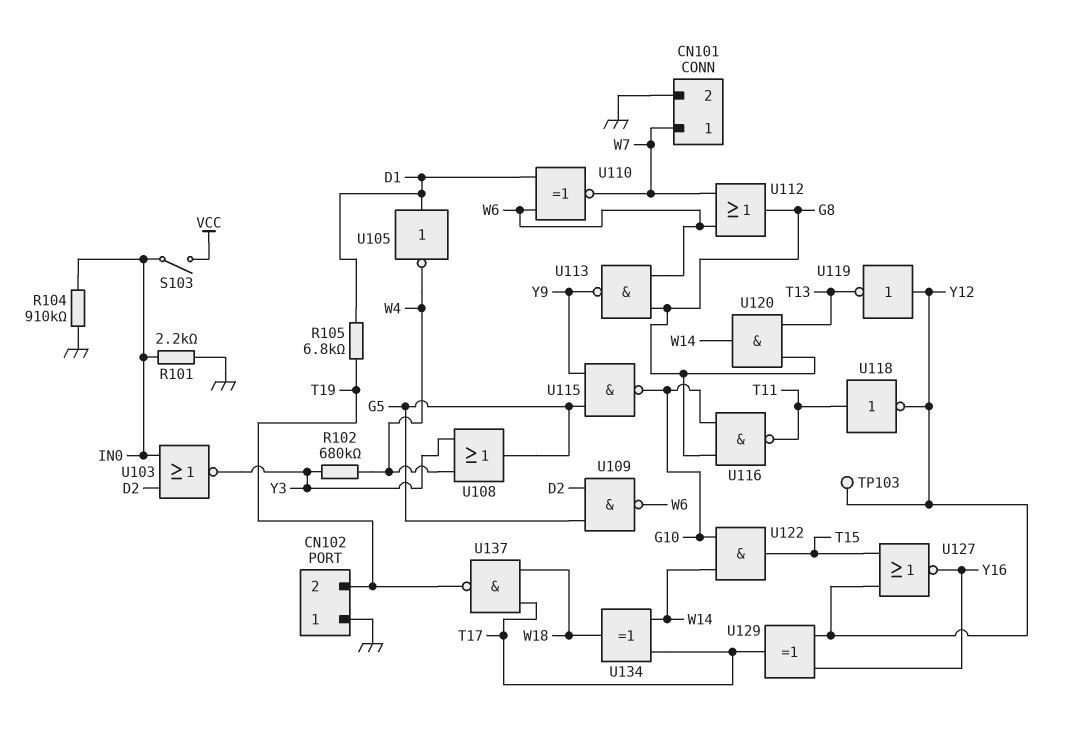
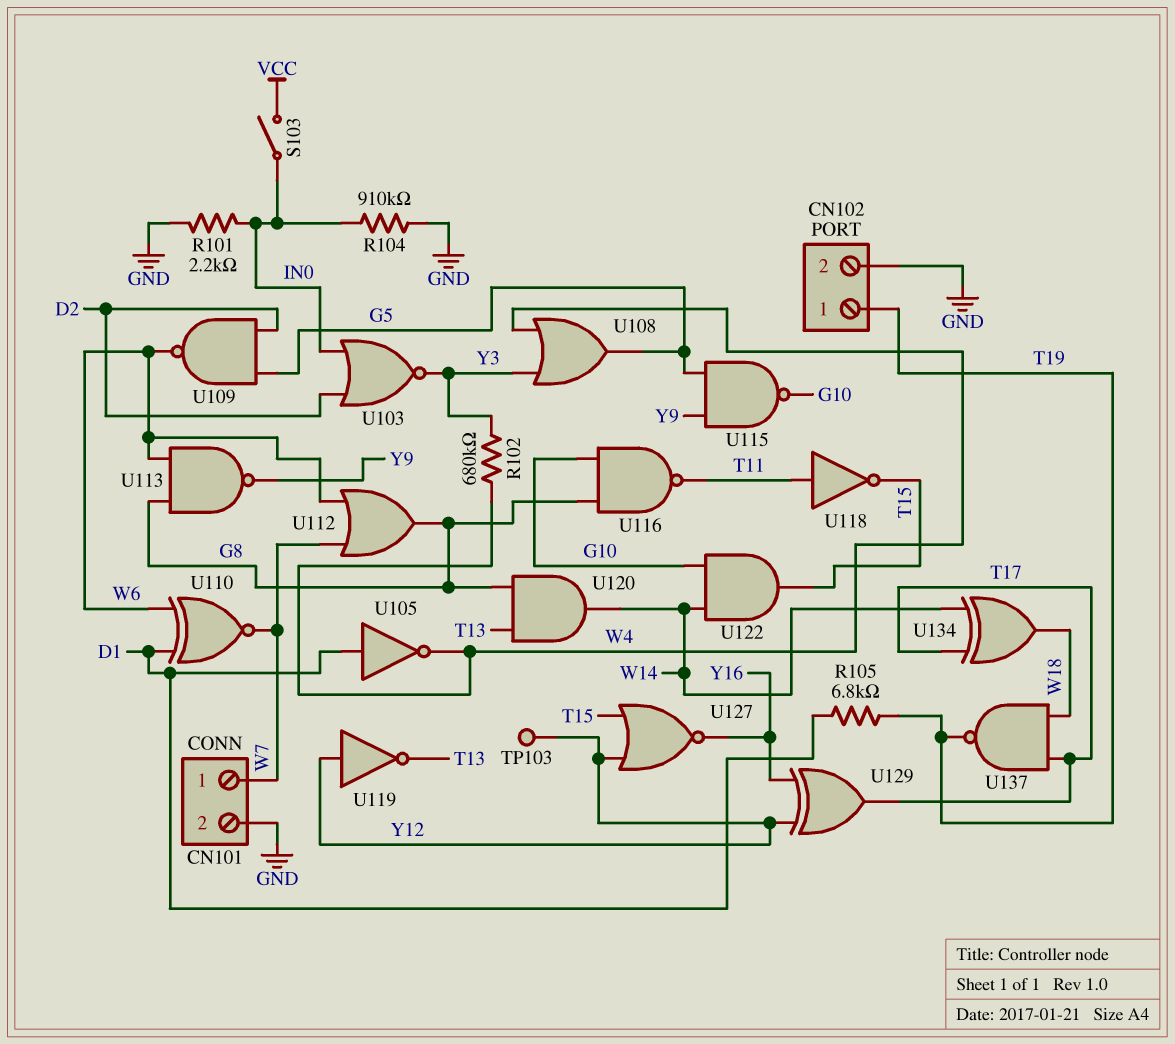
CN102 pin 1: GND -> T19
CN102 pin 2: T19 -> GND
U118: NOT (in T11, out Y12) -> NOT (in T11, out T15)

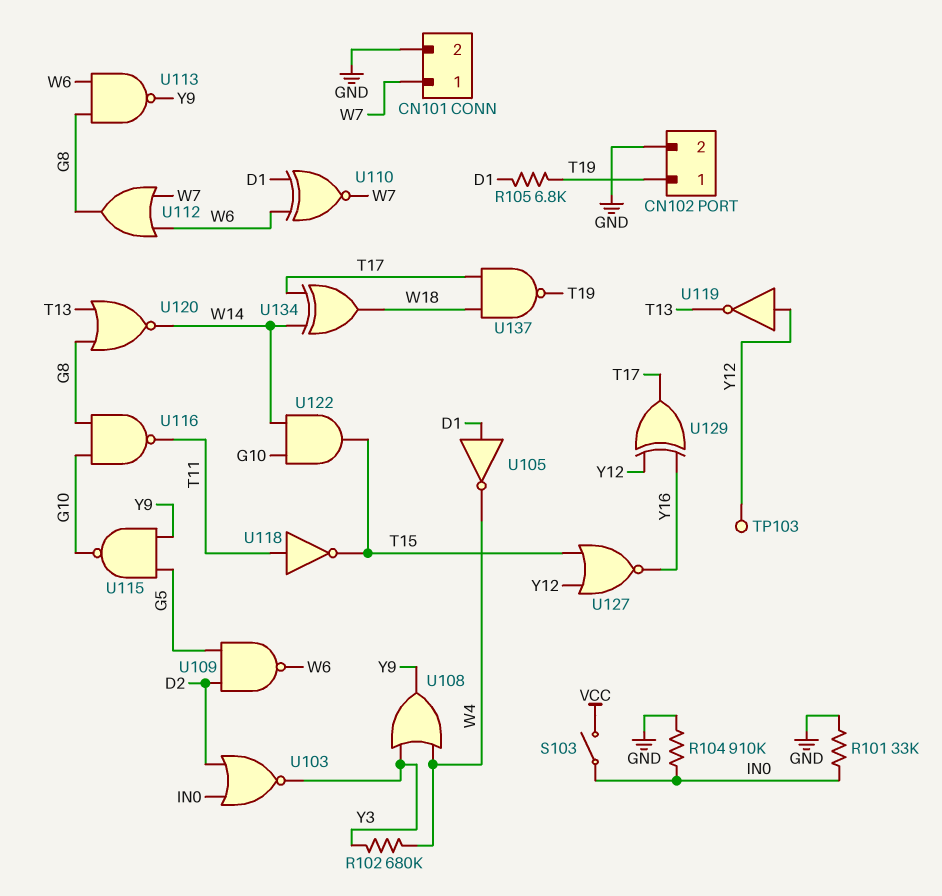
R101: 2.2k (GND, IN0) -> 33k (GND, IN0)
U108: OR (in W4, in Y3, out G5) -> OR (in W4, in Y3, out Y9)
U120: AND (in G8, in T13, out W14) -> NOR (in G8, in T13, out W14)

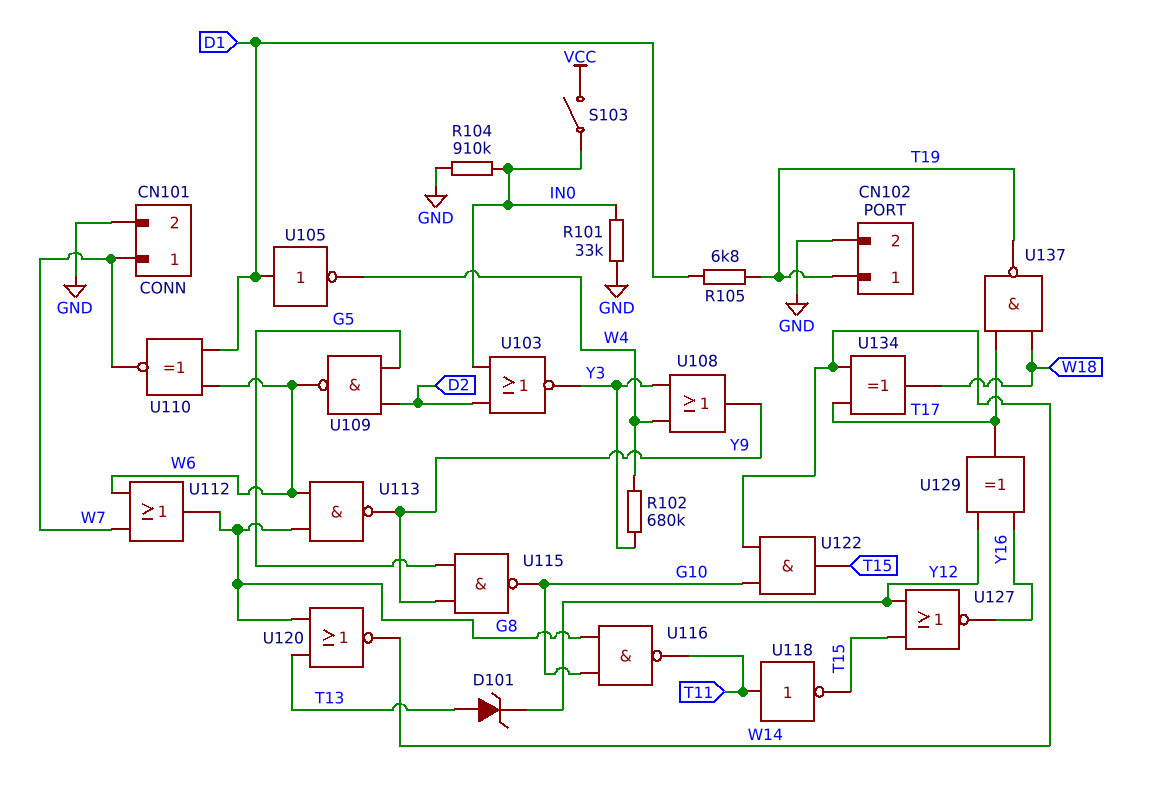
D101: none -> zener (A T13, K Y12)
TP103: test point (Y12) -> none
U119: NOT (in Y12, out T13) -> none

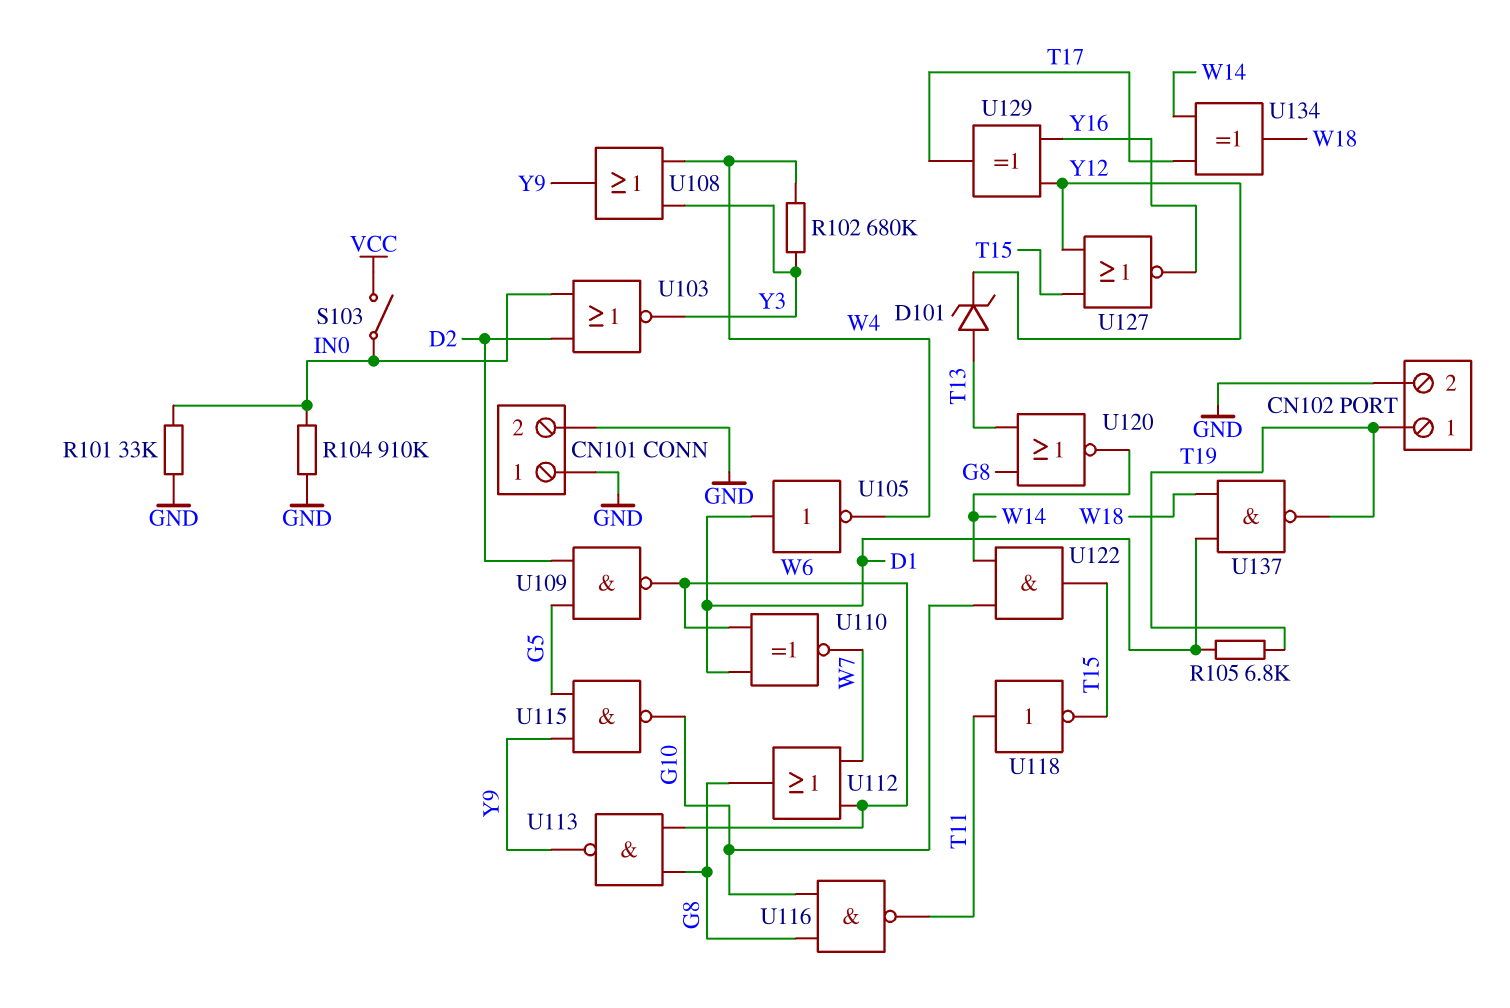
CN101 pin 1: W7 -> GND
U137: NAND (in T17, in W18, out T19) -> NAND (in D1, in W18, out T19)

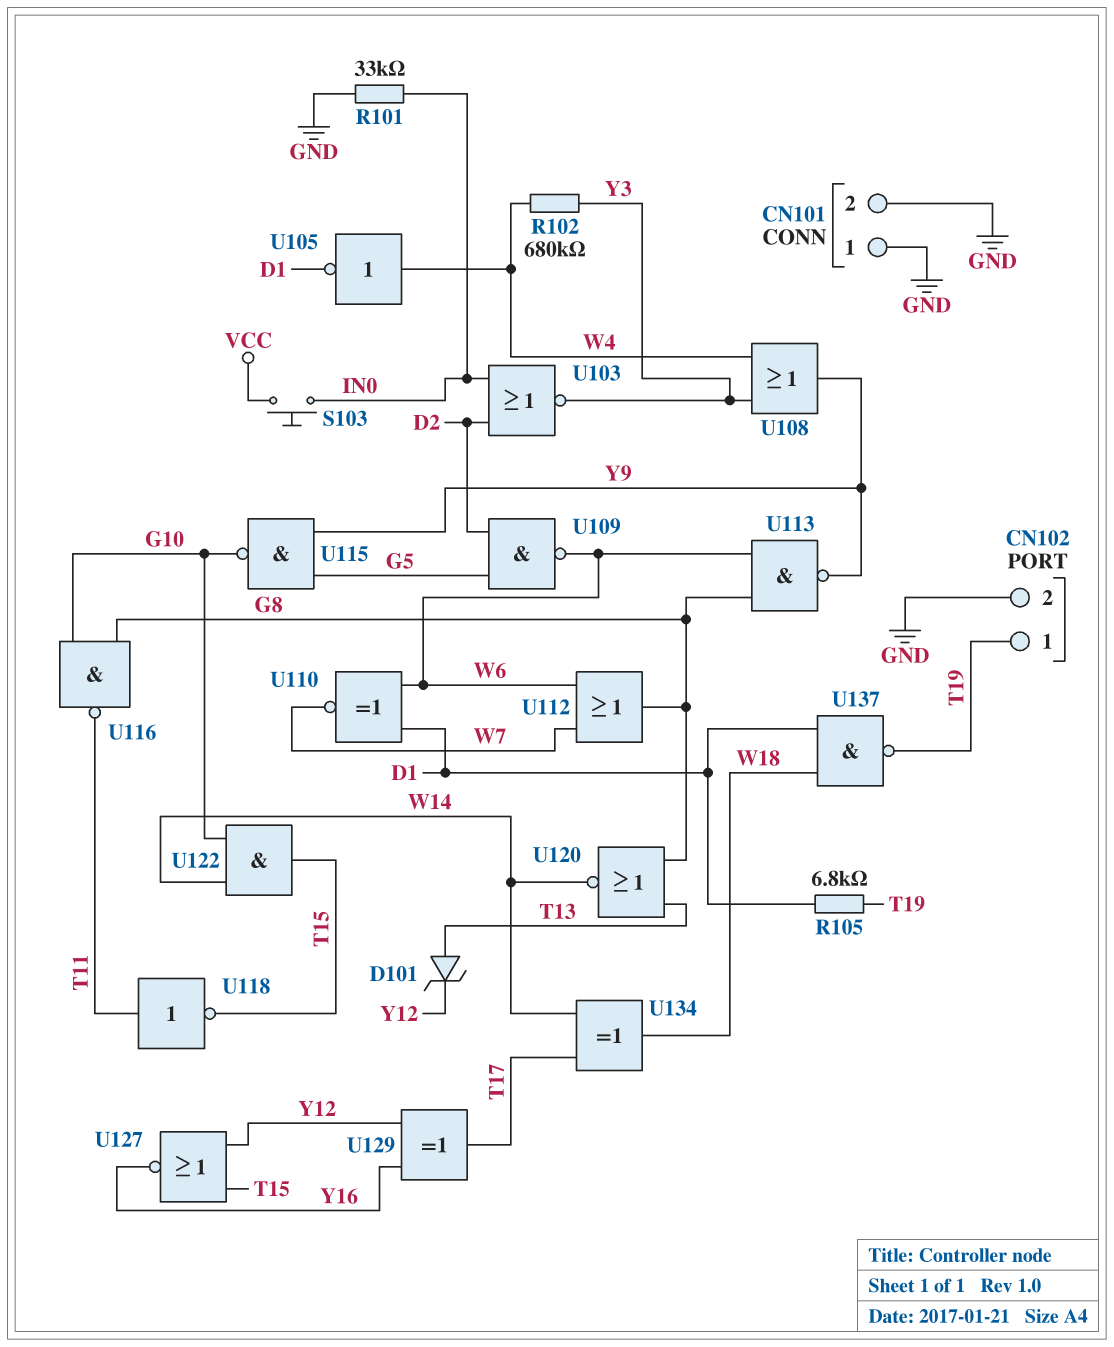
R104: 910k (GND, IN0) -> none
S103: switch (IN0, VCC) -> button (IN0, VCC)
U105: NOT (in D1, out W4) -> NOT (in W4, out D1)

